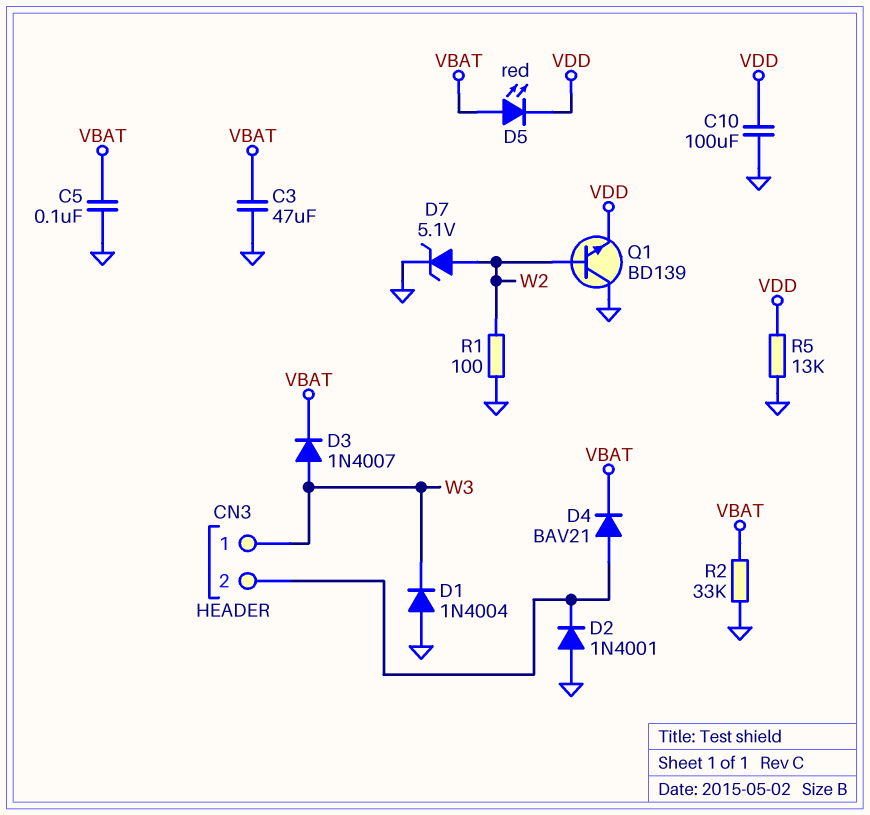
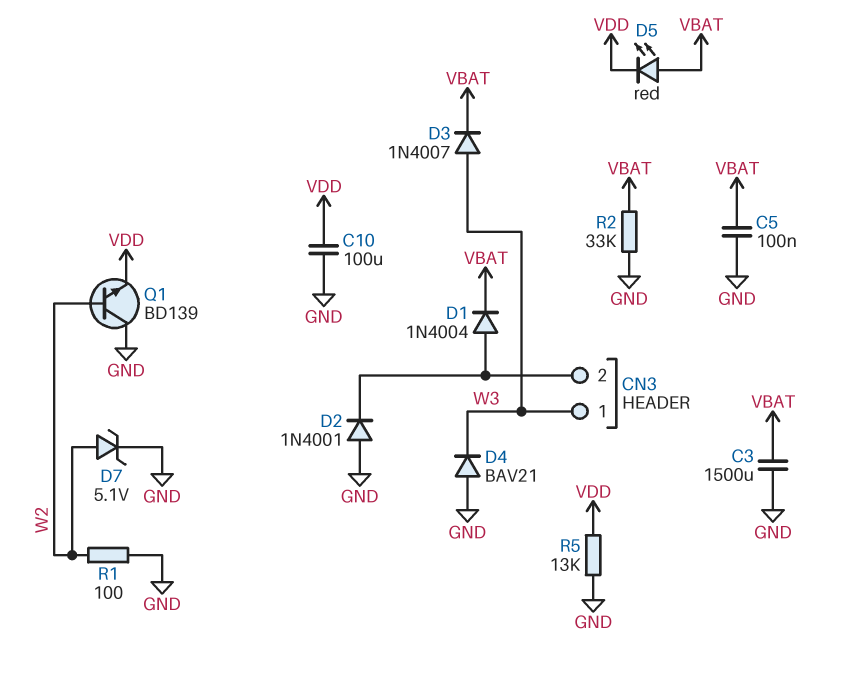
C3: 47uF (GND, VBAT) -> 1500uF (GND, VBAT)
D1: diode 1N4004 (A GND, K W3) -> diode 1N4004 (A CN3/2, K VBAT)
D4: diode BAV21 (A CN3/2, K VBAT) -> diode BAV21 (A GND, K W3)

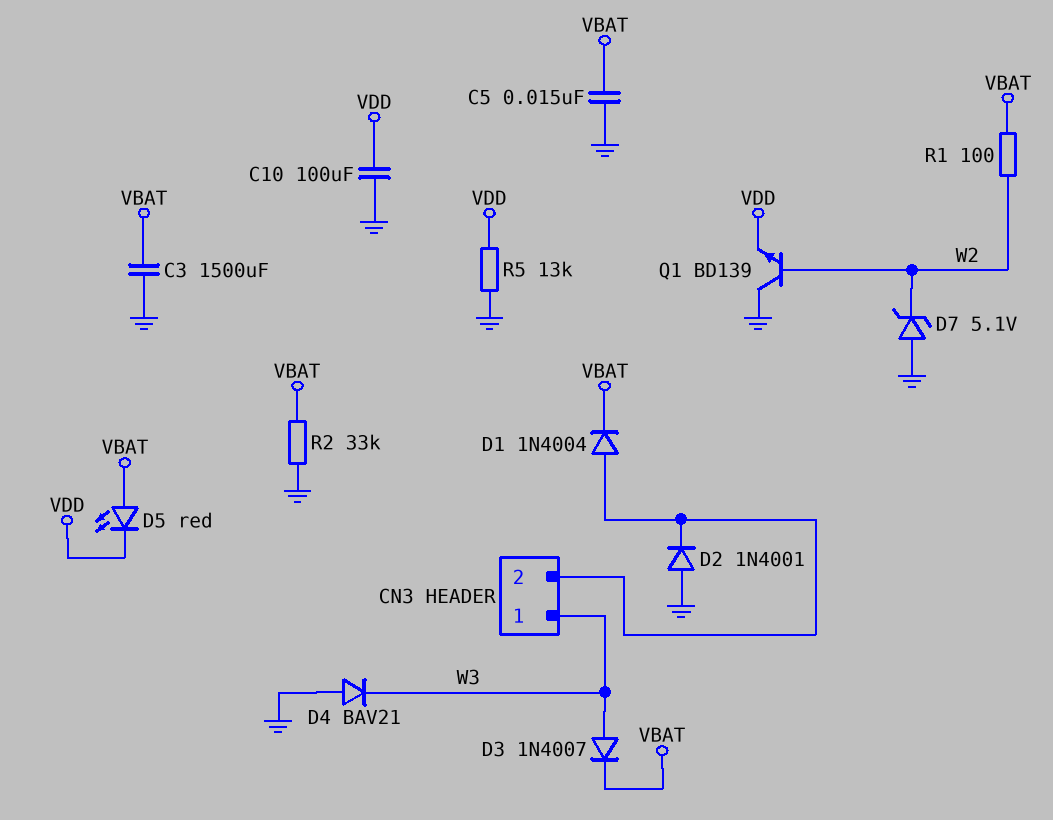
C5: 100nF (GND, VBAT) -> 15nF (GND, VBAT)
D7: zener 5.1V (A W2, K GND) -> zener 5.1V (A GND, K W2)
R1: 100 (GND, W2) -> 100 (VBAT, W2)

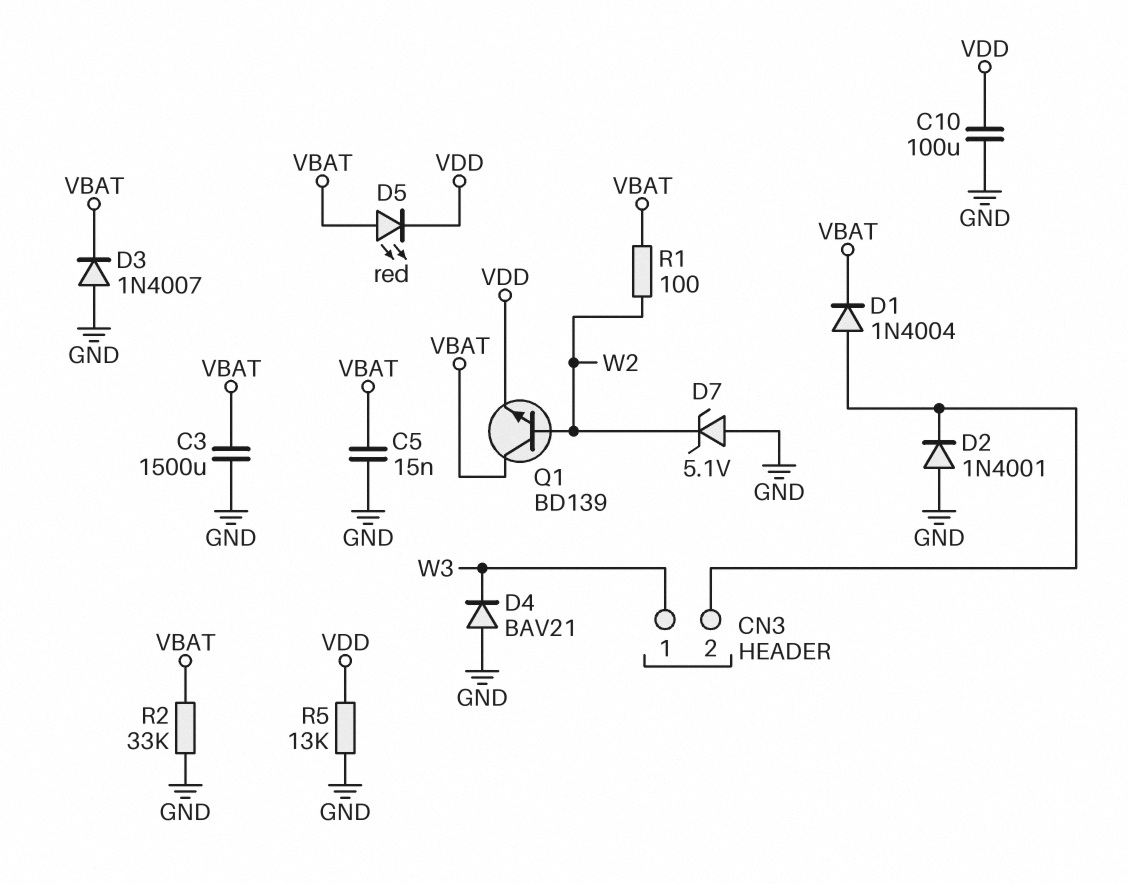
D3: diode 1N4007 (A W3, K VBAT) -> diode 1N4007 (A GND, K VBAT)
Q1: NPN BD139 (B W2, C GND, E VDD) -> NPN BD139 (B W2, C VBAT, E VDD)

